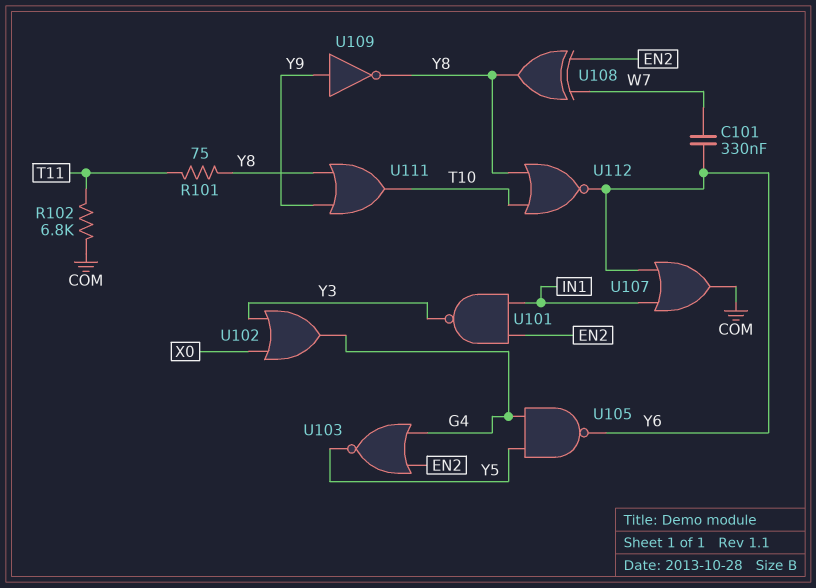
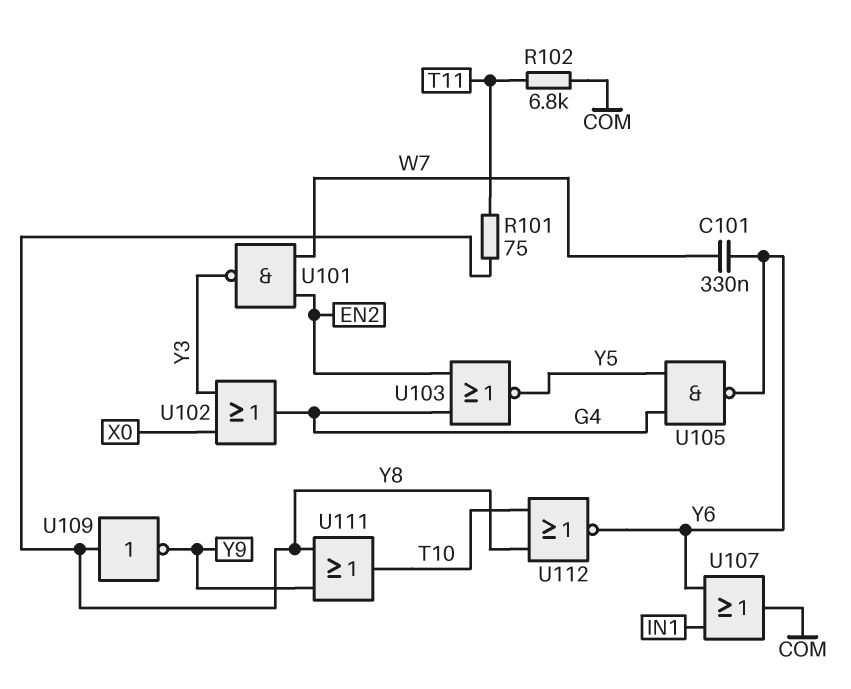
U101: NAND (in EN2, in IN1, out Y3) -> NAND (in EN2, in W7, out Y3)
U108: XOR (in EN2, in W7, out Y8) -> none
U109: NOT (in Y9, out Y8) -> NOT (in Y8, out Y9)

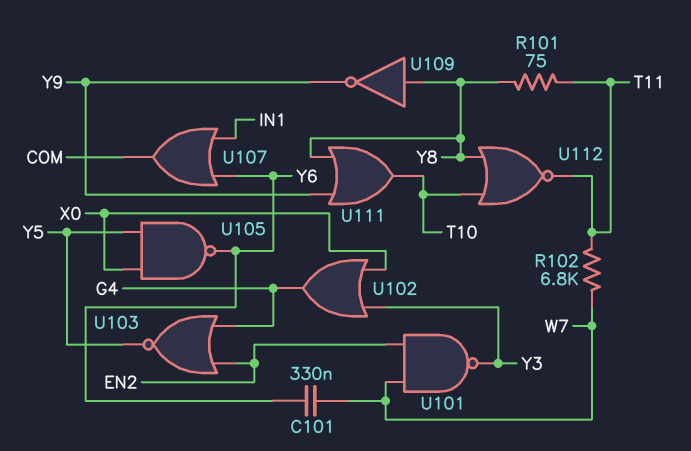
R102: 6.8k (COM, T11) -> 6.8k (T11, W7)
U105: NAND (in G4, in Y5, out Y6) -> NAND (in X0, in Y5, out Y6)
U112: NOR (in T10, in Y8, out Y6) -> NOR (in T10, in Y8, out T11)

